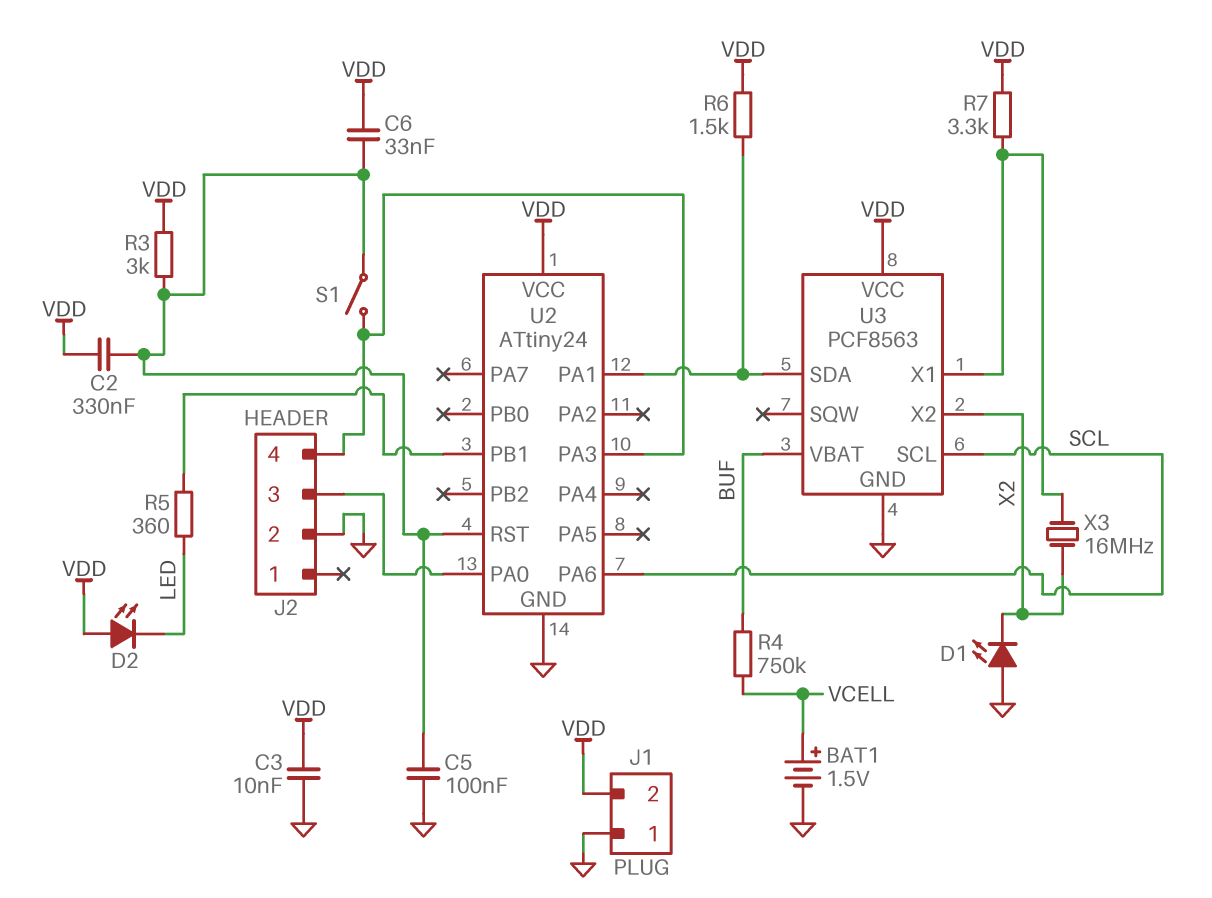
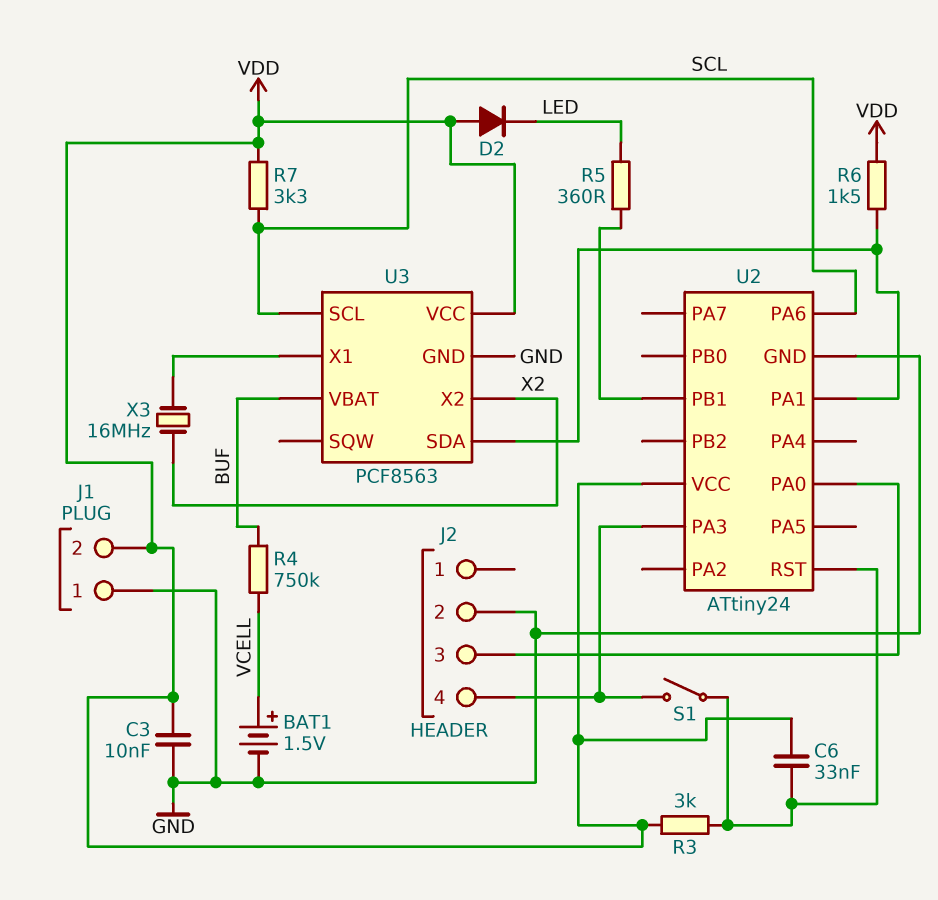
C2: 330nF (U2/RST, VDD) -> none
C5: 100nF (GND, U2/RST) -> none
D1: LED (A GND, K X2) -> none
D2: LED (A VDD, K LED) -> diode (A VDD, K LED)
R7: 3.3k (U3/X1, VDD) -> 3.3k (SCL, VDD)

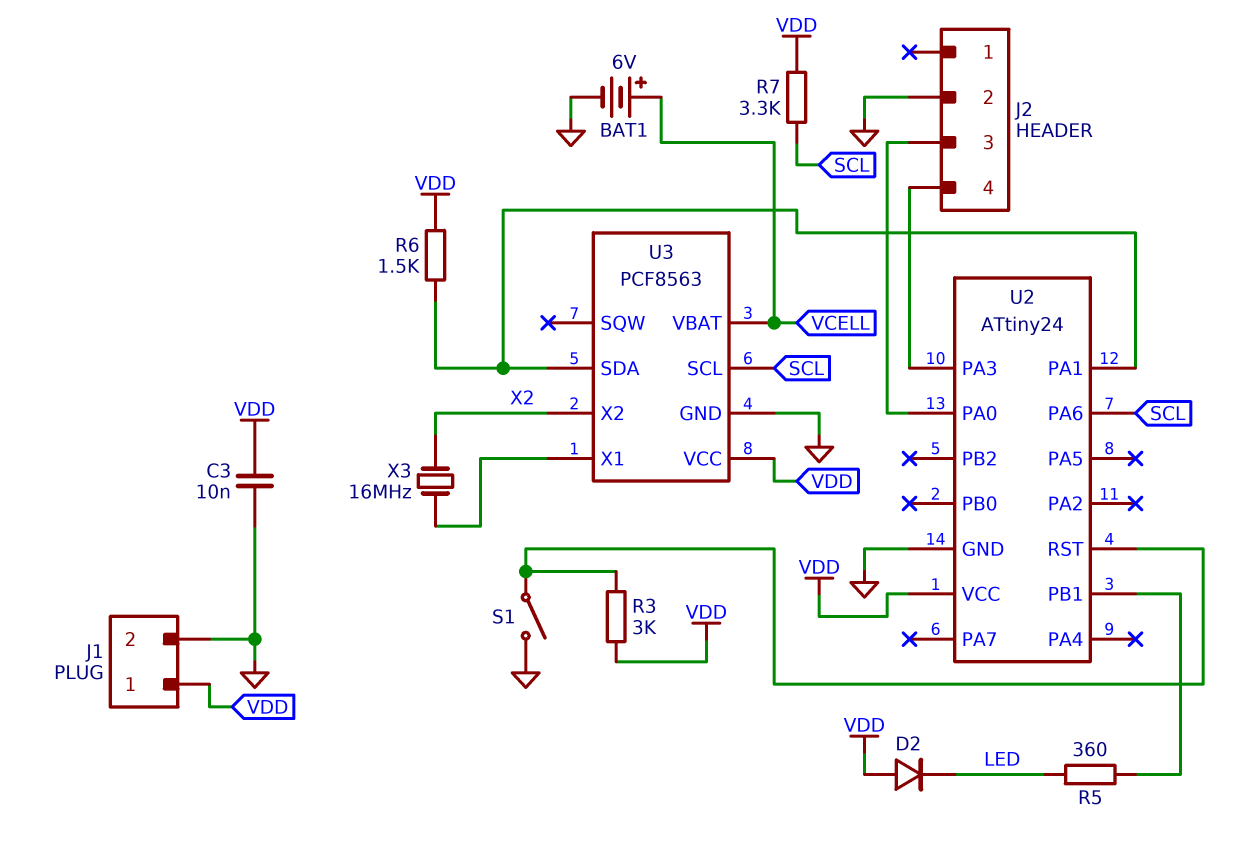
BAT1: 1.5V (plus VCELL, minus GND) -> 6V (plus VCELL, minus GND)
C6: 33nF (U2/RST, VDD) -> none
J1 pin 1: GND -> VDD
J1 pin 2: VDD -> GND
R4: 750k (BUF, VCELL) -> none
S1: switch (J2/4, U2/RST) -> switch (GND, U2/RST)
U3 pin VBAT: BUF -> VCELL

